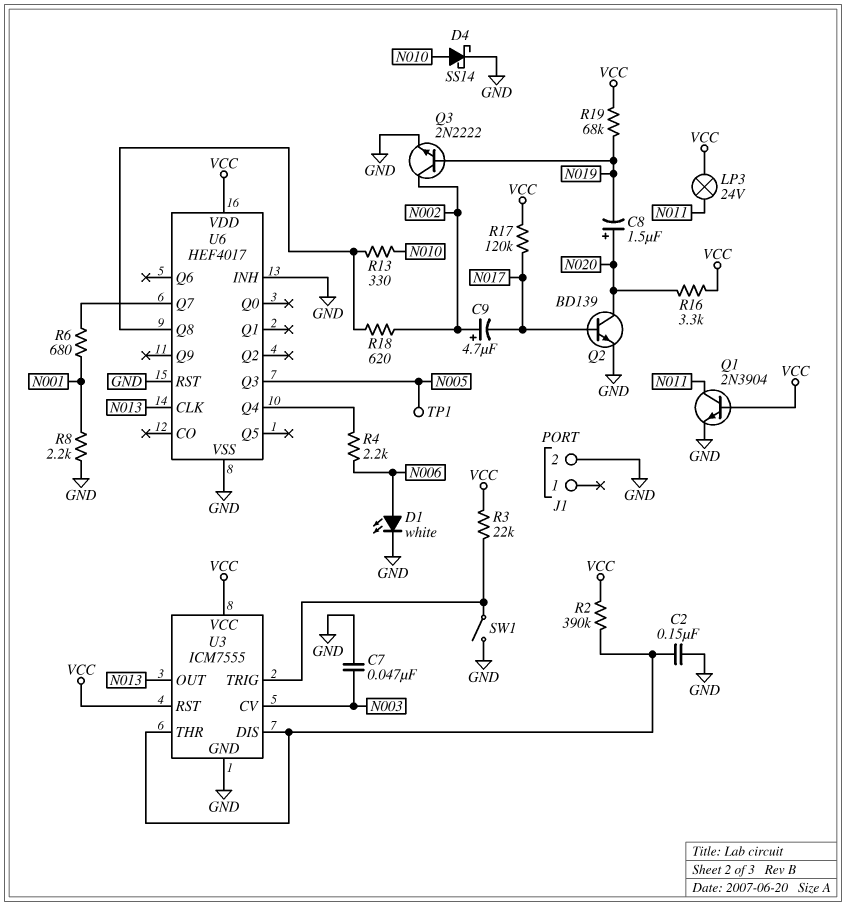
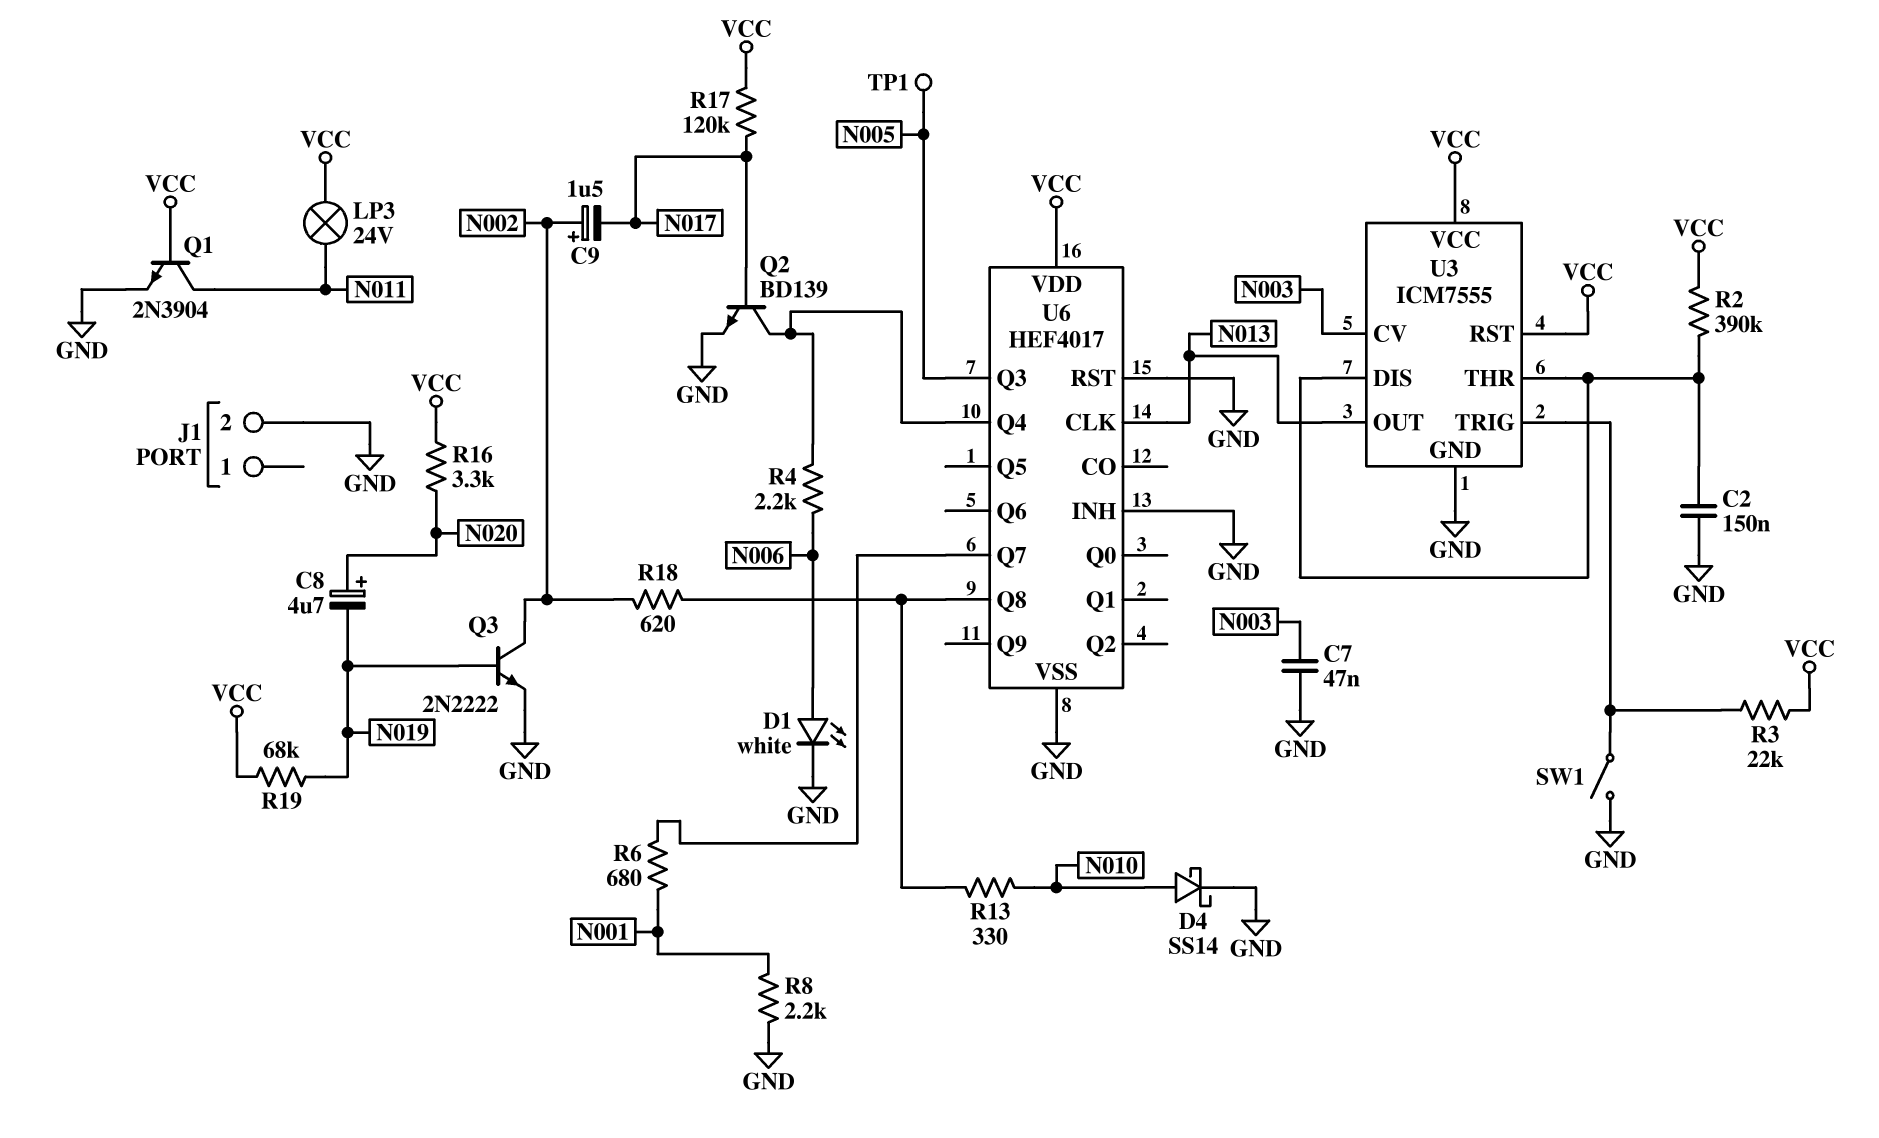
C8: 1.5uF (plus N020, minus N019) -> 4.7uF (plus N020, minus N019)
C9: 4.7uF (plus N002, minus N017) -> 1.5uF (plus N002, minus N017)
Q2: NPN BD139 (B N017, C N020, E GND) -> NPN BD139 (B N017, C U6/Q4, E GND)

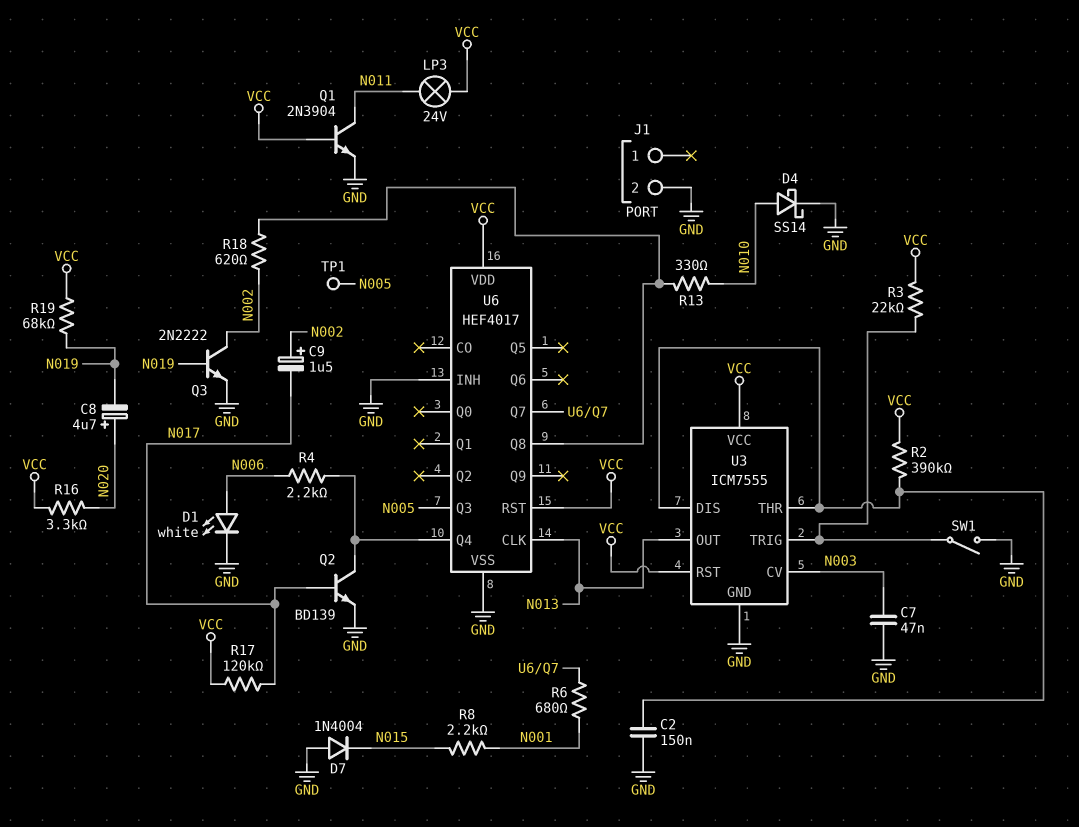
D7: none -> diode 1N4004 (A GND, K N015)
R8: 2.2k (GND, N001) -> 2.2k (N001, N015)
U6 pin RST: GND -> VCC

